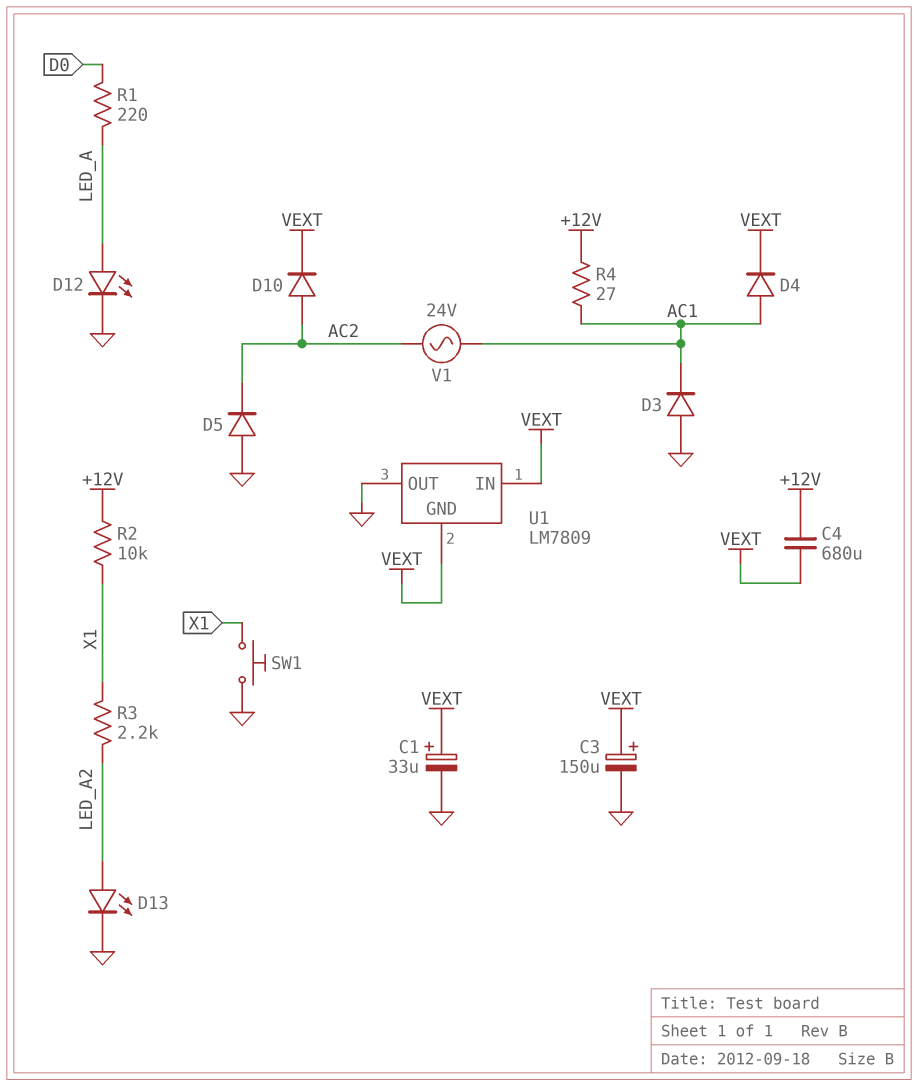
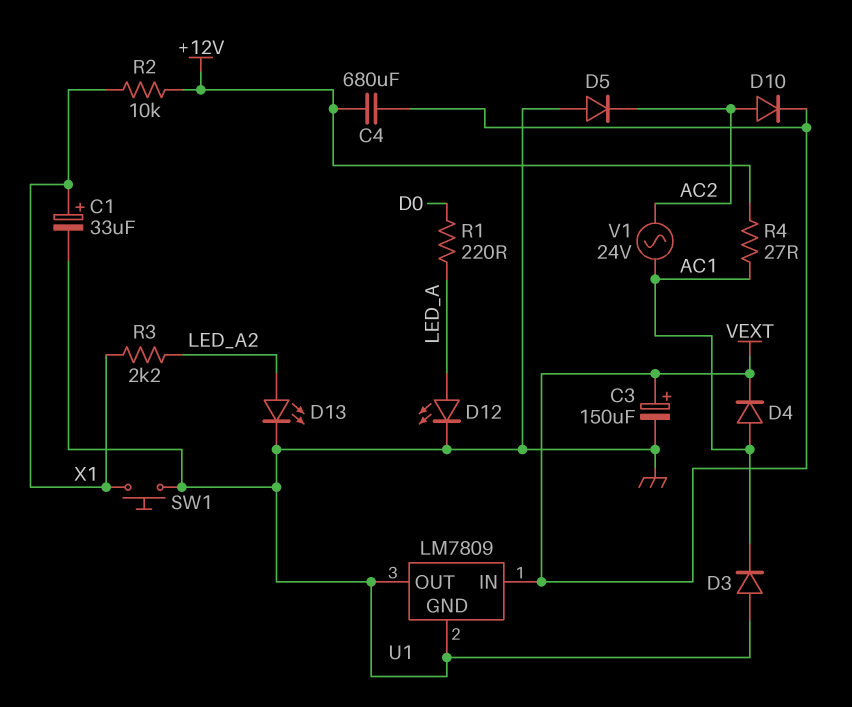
C1: 33uF (plus VEXT, minus GND) -> 33uF (plus X1, minus GND)
U1 pin GND: VEXT -> GND

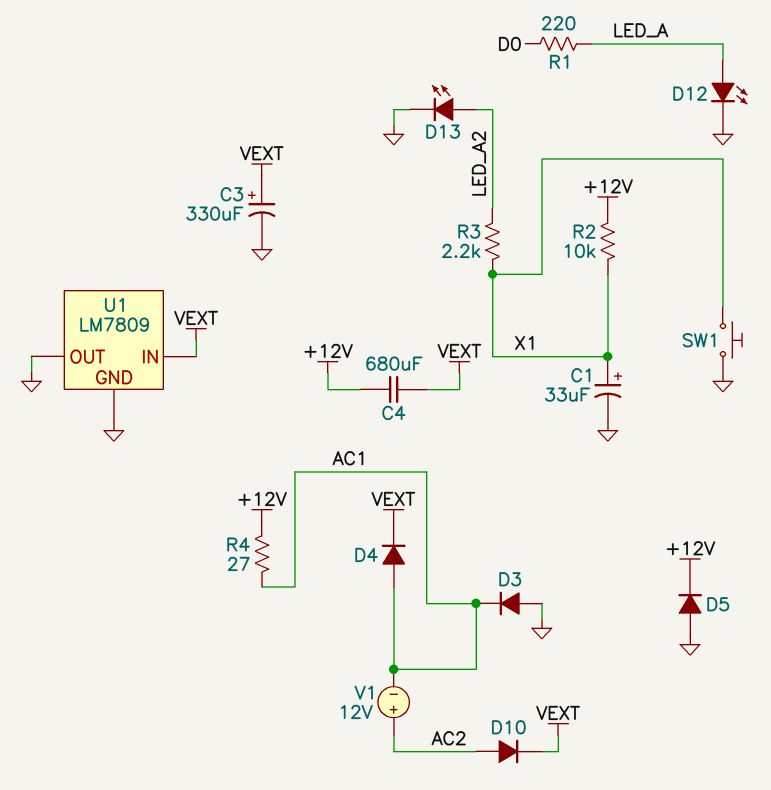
C3: 150uF (plus VEXT, minus GND) -> 330uF (plus VEXT, minus GND)
D5: diode (A GND, K AC2) -> diode (A GND, K +12V)
V1: AC 24V (AC1, AC2) -> 12V (plus AC2, minus AC1)

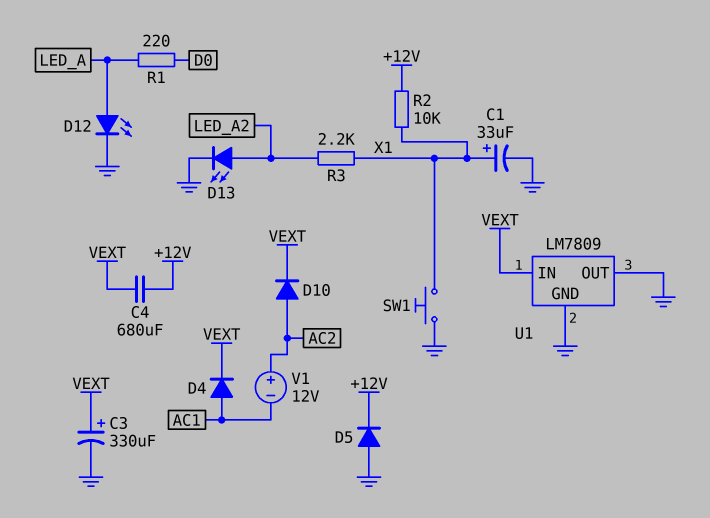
D3: diode (A GND, K AC1) -> none
R4: 27 (+12V, AC1) -> none

